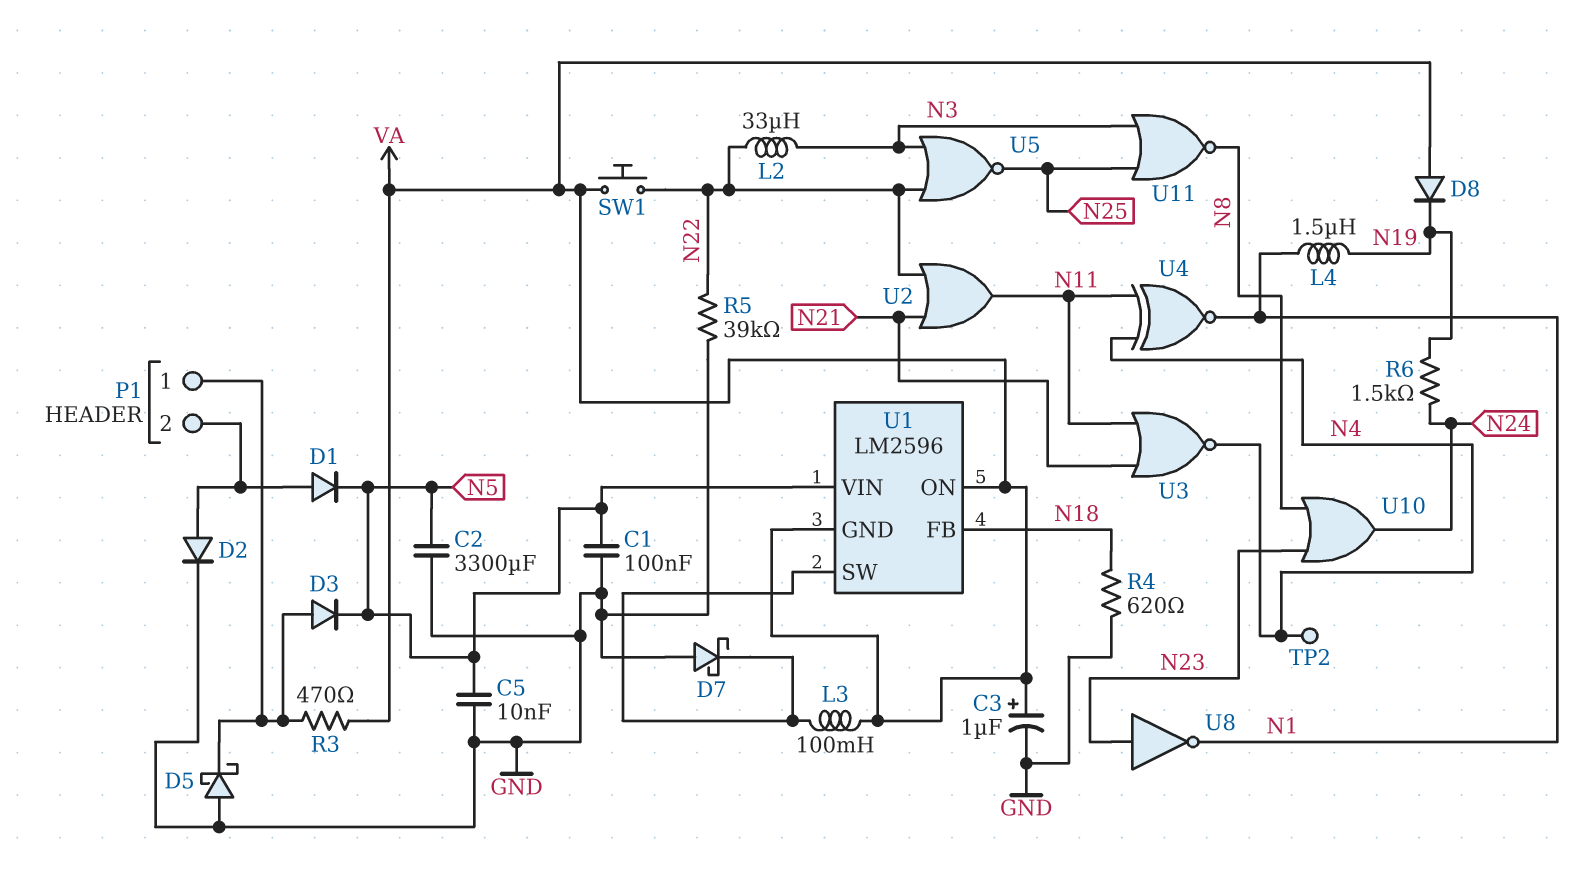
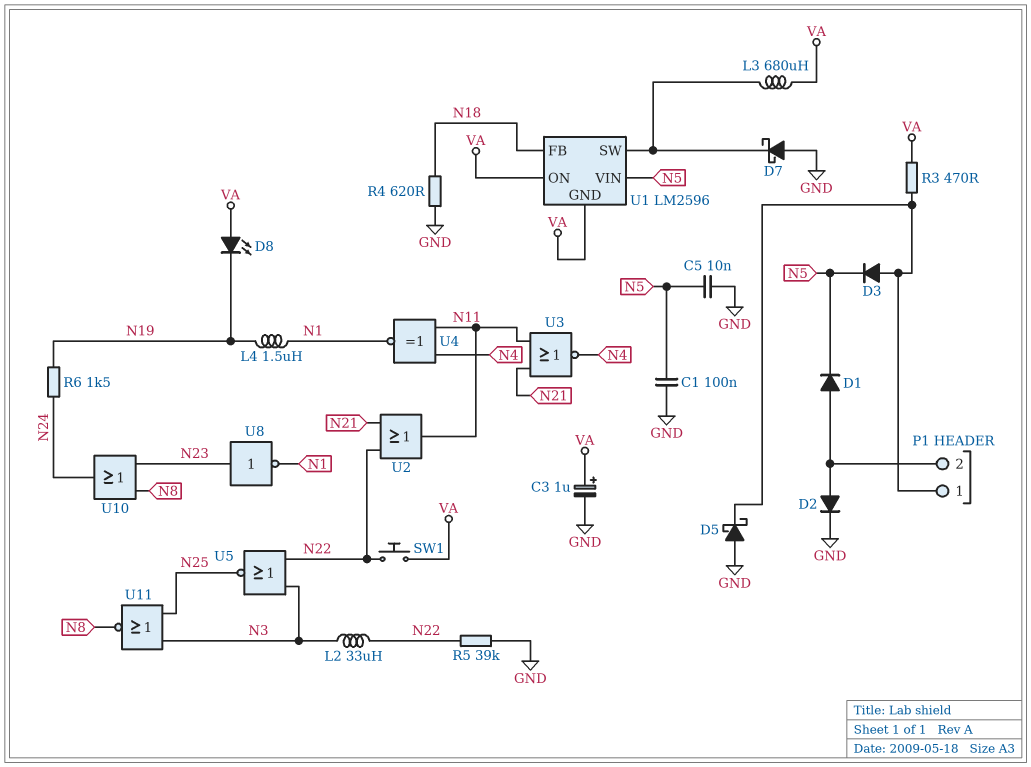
C2: 3300uF (GND, N5) -> none
D8: diode (A VA, K N19) -> LED (A VA, K N19)
L3: 100mH (U1/SW, VA) -> 680uH (U1/SW, VA)
TP2: test point (N4) -> none

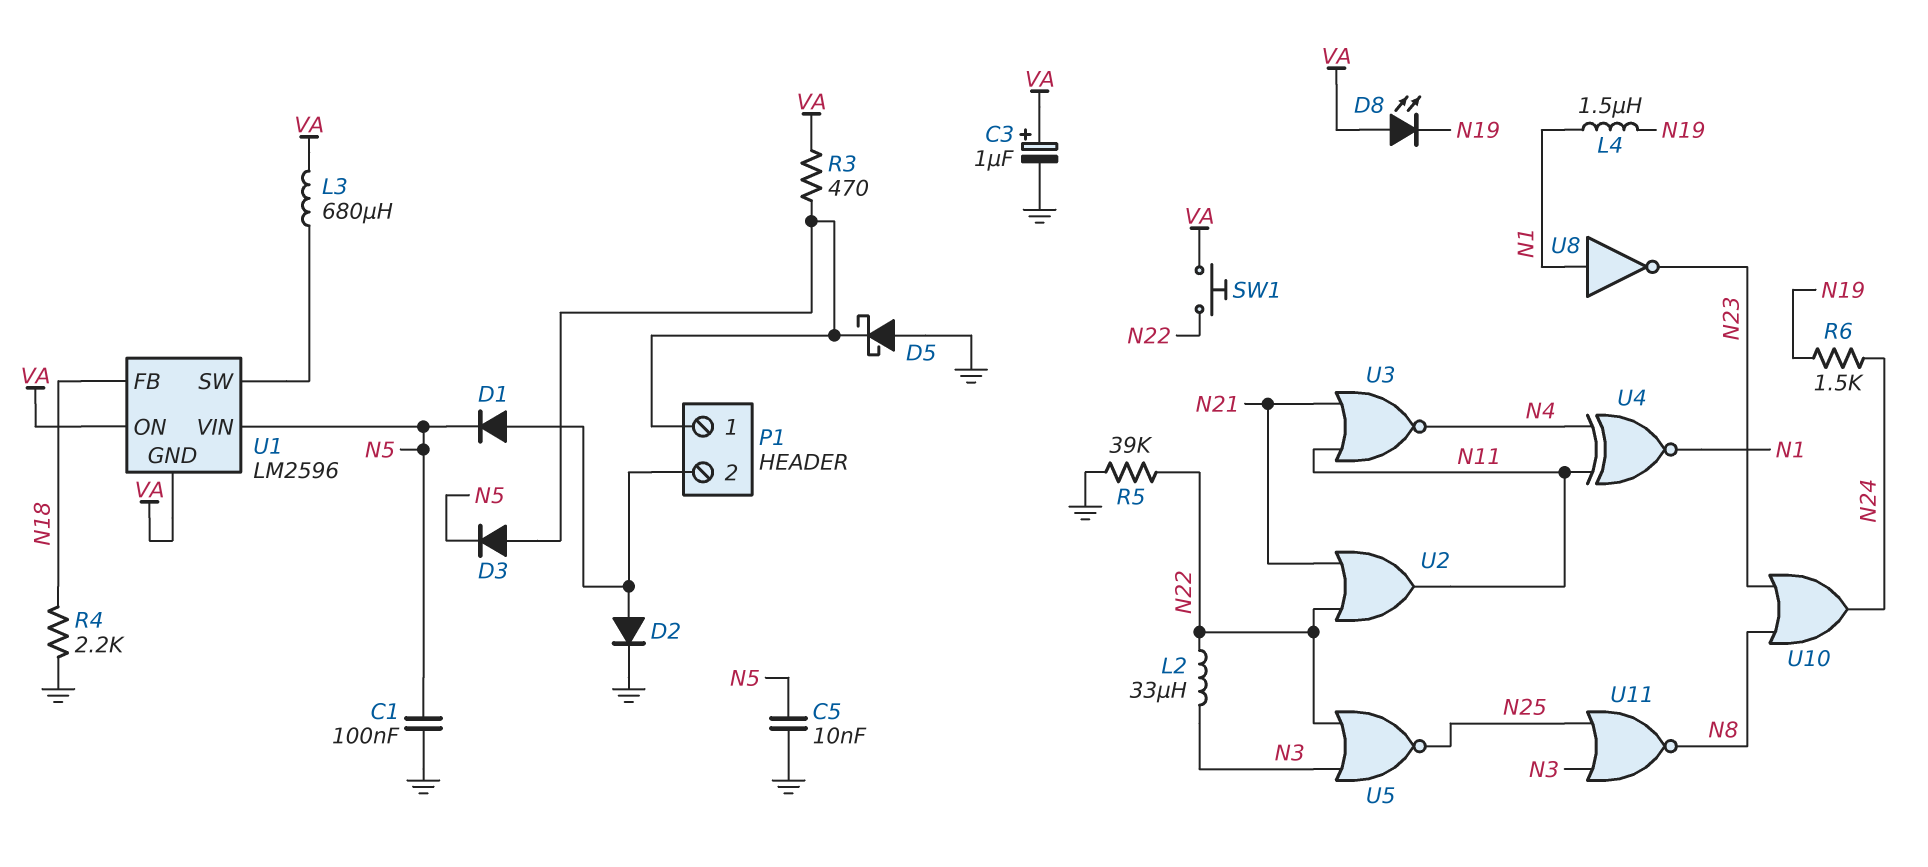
D7: schottky (A GND, K U1/SW) -> none
R4: 620 (GND, N18) -> 2.2k (GND, N18)
U8: NOT (in N23, out N1) -> NOT (in N1, out N23)

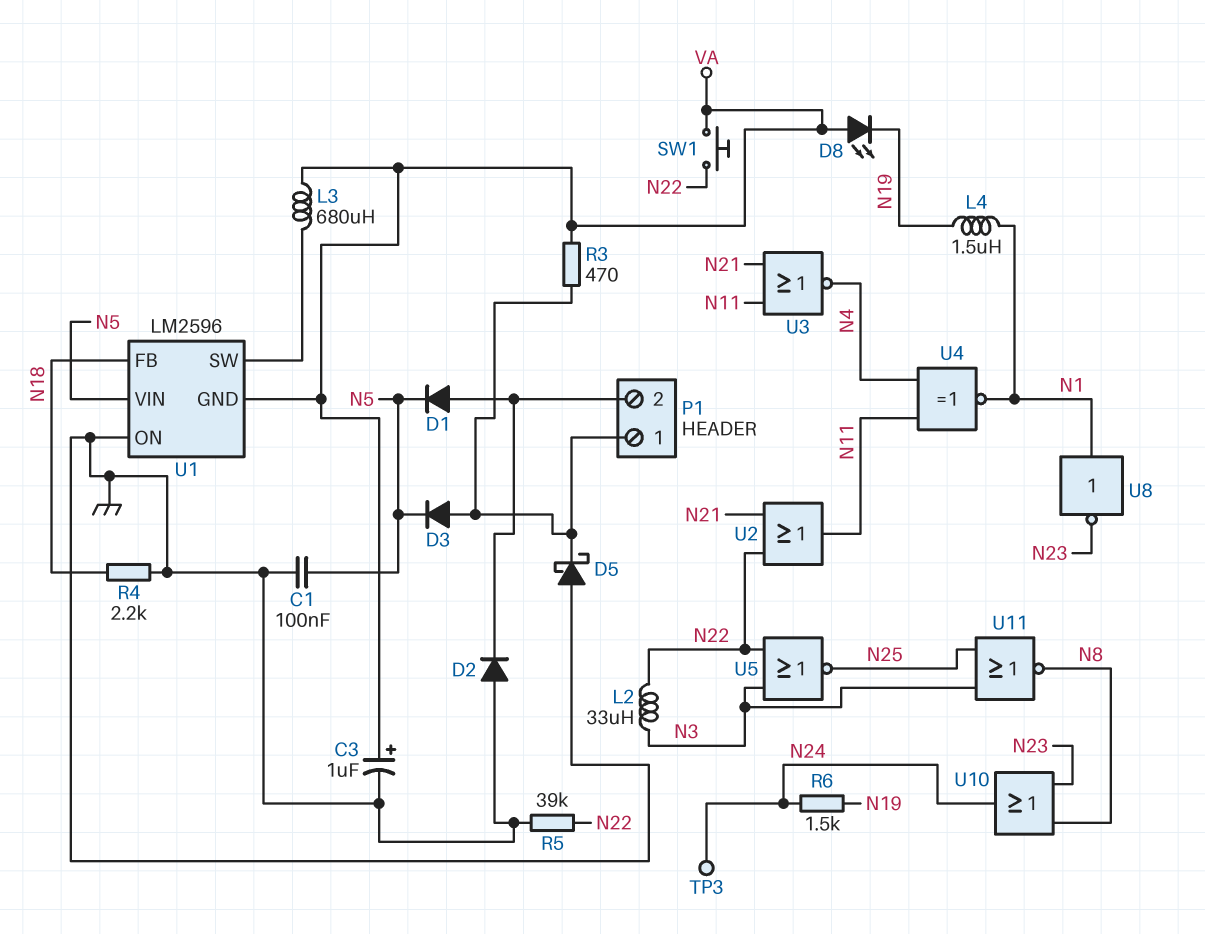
C5: 10nF (GND, N5) -> none
D2: diode (A P1/2, K GND) -> diode (A GND, K P1/2)
TP3: none -> test point (N24)
U1 pin ON: VA -> GND

